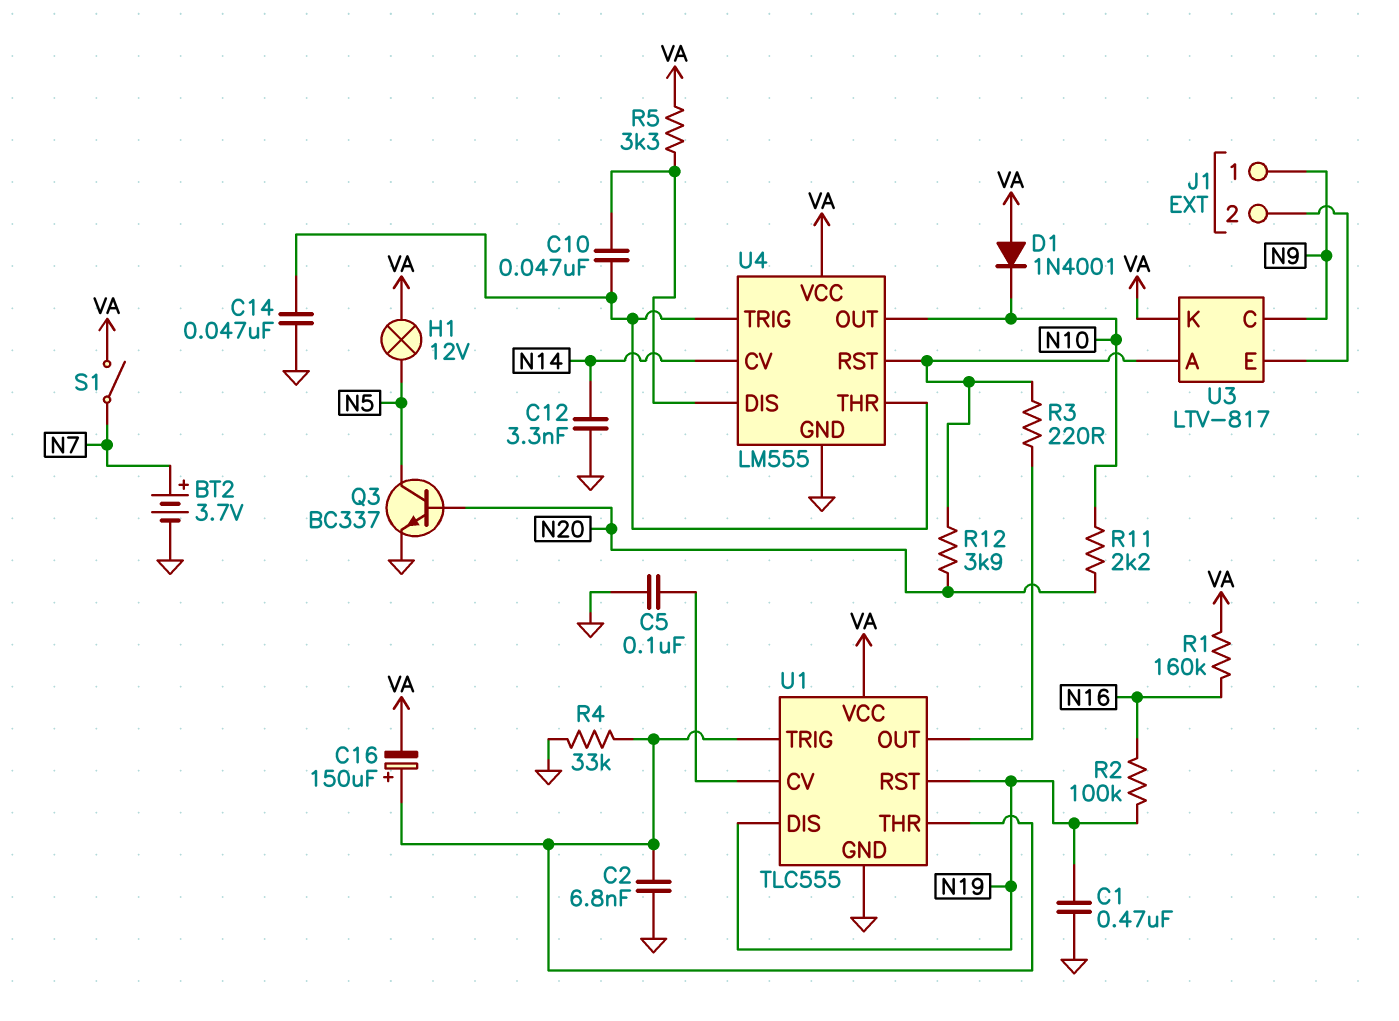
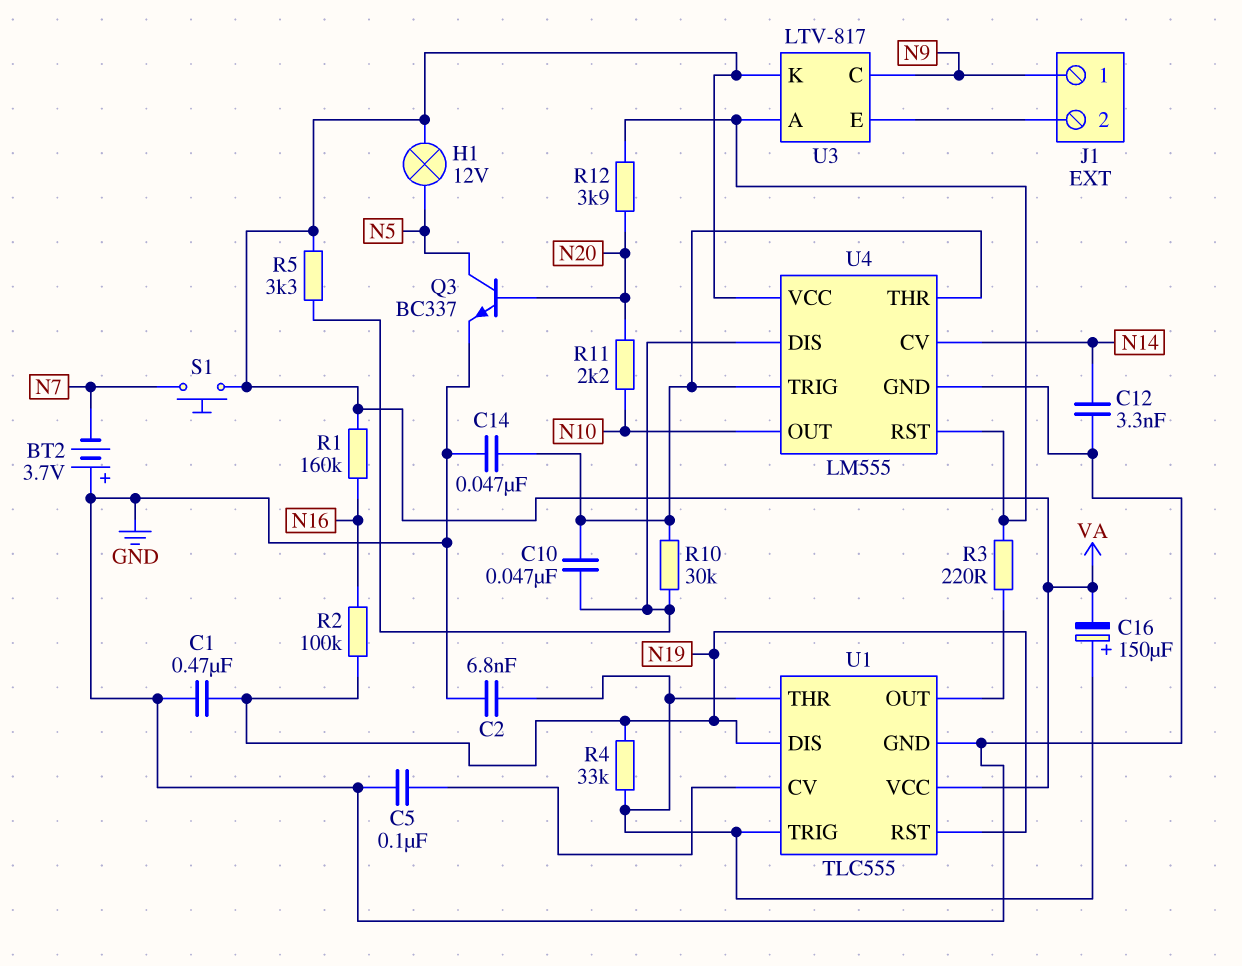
BT2: 3.7V (plus N7, minus GND) -> 3.7V (plus GND, minus N7)
D1: diode 1N4001 (A VA, K N10) -> none
R4: 33k (GND, U1/THR) -> 33k (N19, U1/THR)
R10: none -> 30k (U4/DIS, U4/THR)
S1: switch (N7, VA) -> button (N7, VA)

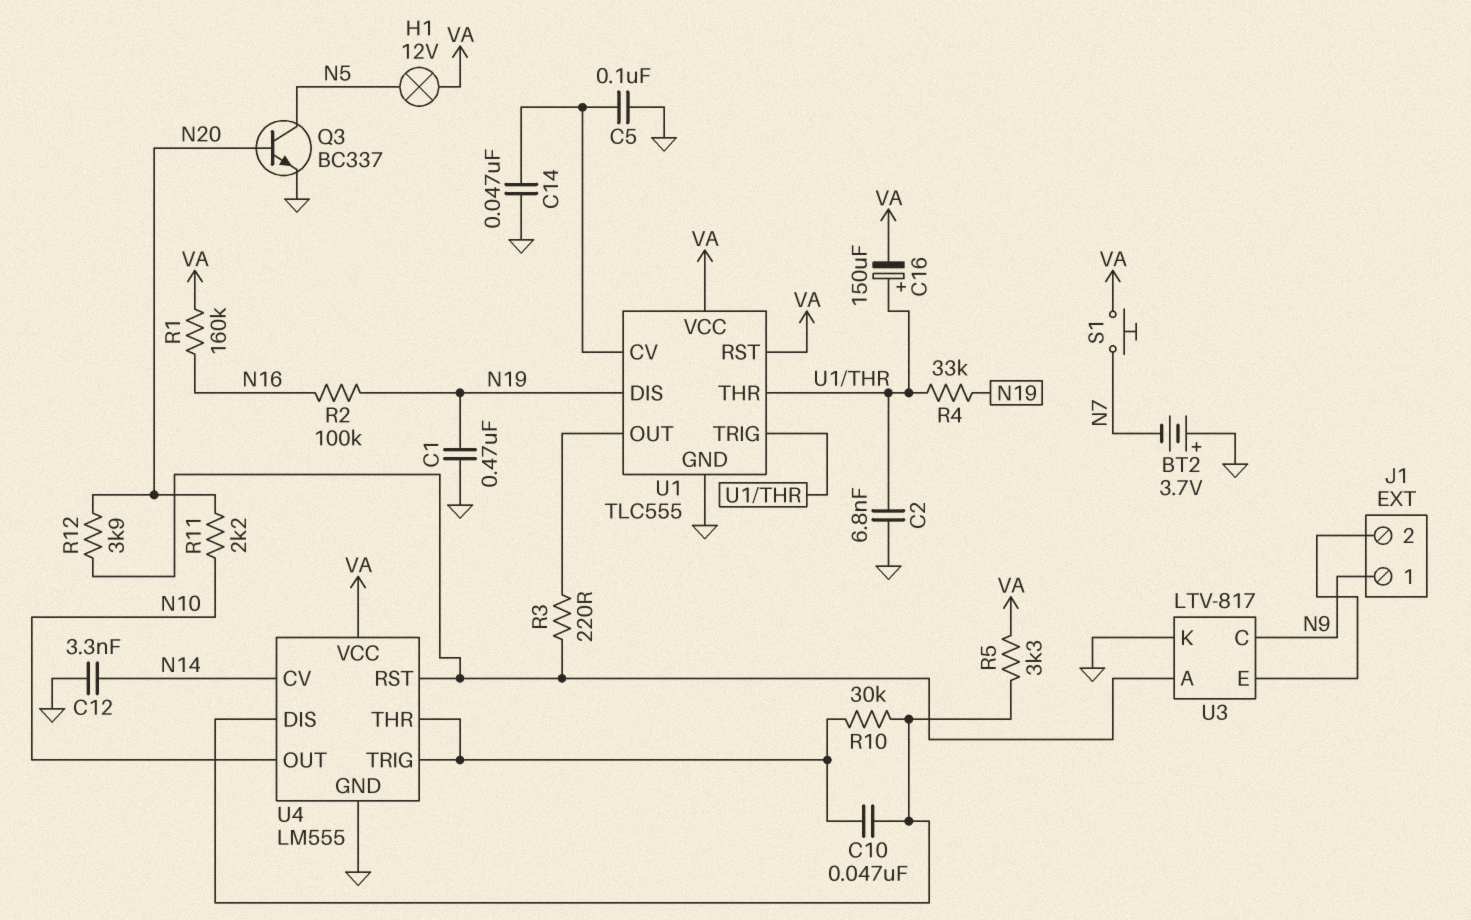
C14: 47nF (GND, U4/THR) -> 47nF (GND, U1/CV)
U1 pin RST: N19 -> VA
U3 pin K: VA -> GND

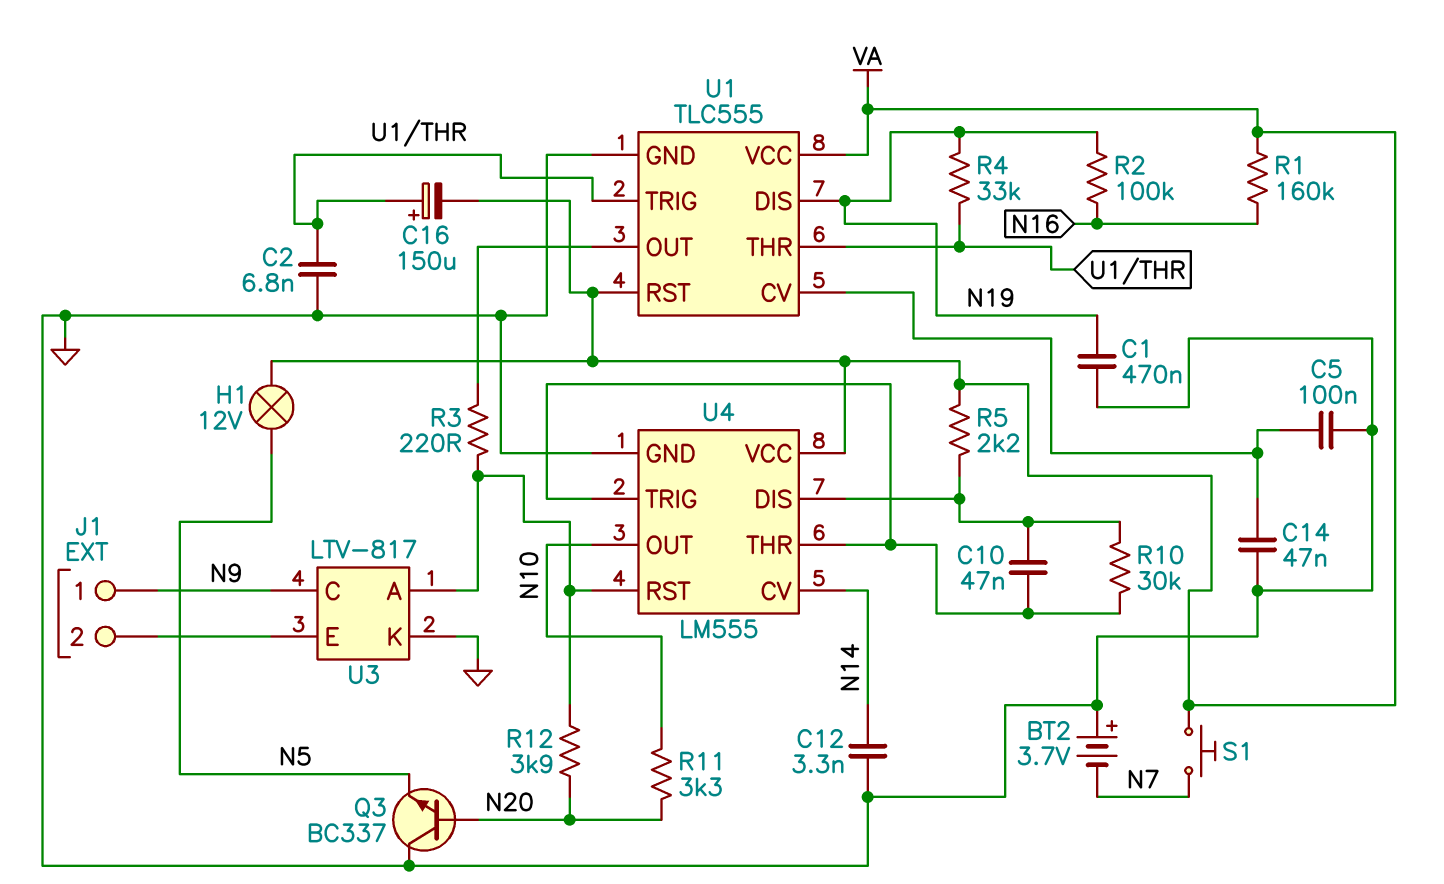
Q3: NPN BC337 (B N20, C N5, E GND) -> NPN BC337 (B N20, C GND, E N5)
R5: 3.3k (U4/DIS, VA) -> 2.2k (U4/DIS, VA)
R11: 2.2k (N10, N20) -> 3.3k (N10, N20)

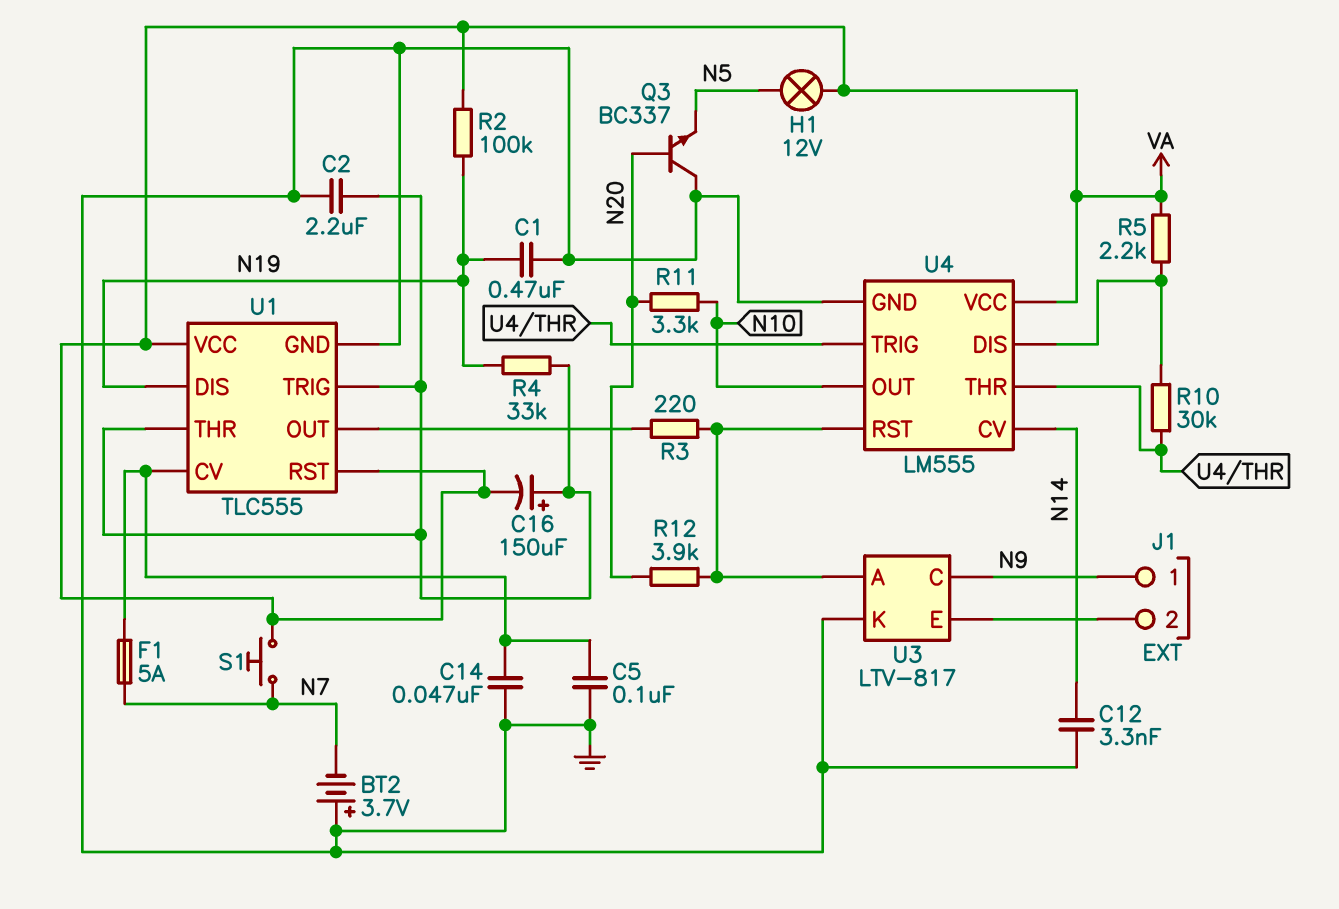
C2: 6.8nF (GND, U1/THR) -> 2.2uF (GND, U1/THR)
C10: 47nF (U4/DIS, U4/THR) -> none
F1: none -> 5A (N7, U1/CV)
R1: 160k (N16, VA) -> none
R2: 100k (N16, N19) -> 100k (N19, VA)

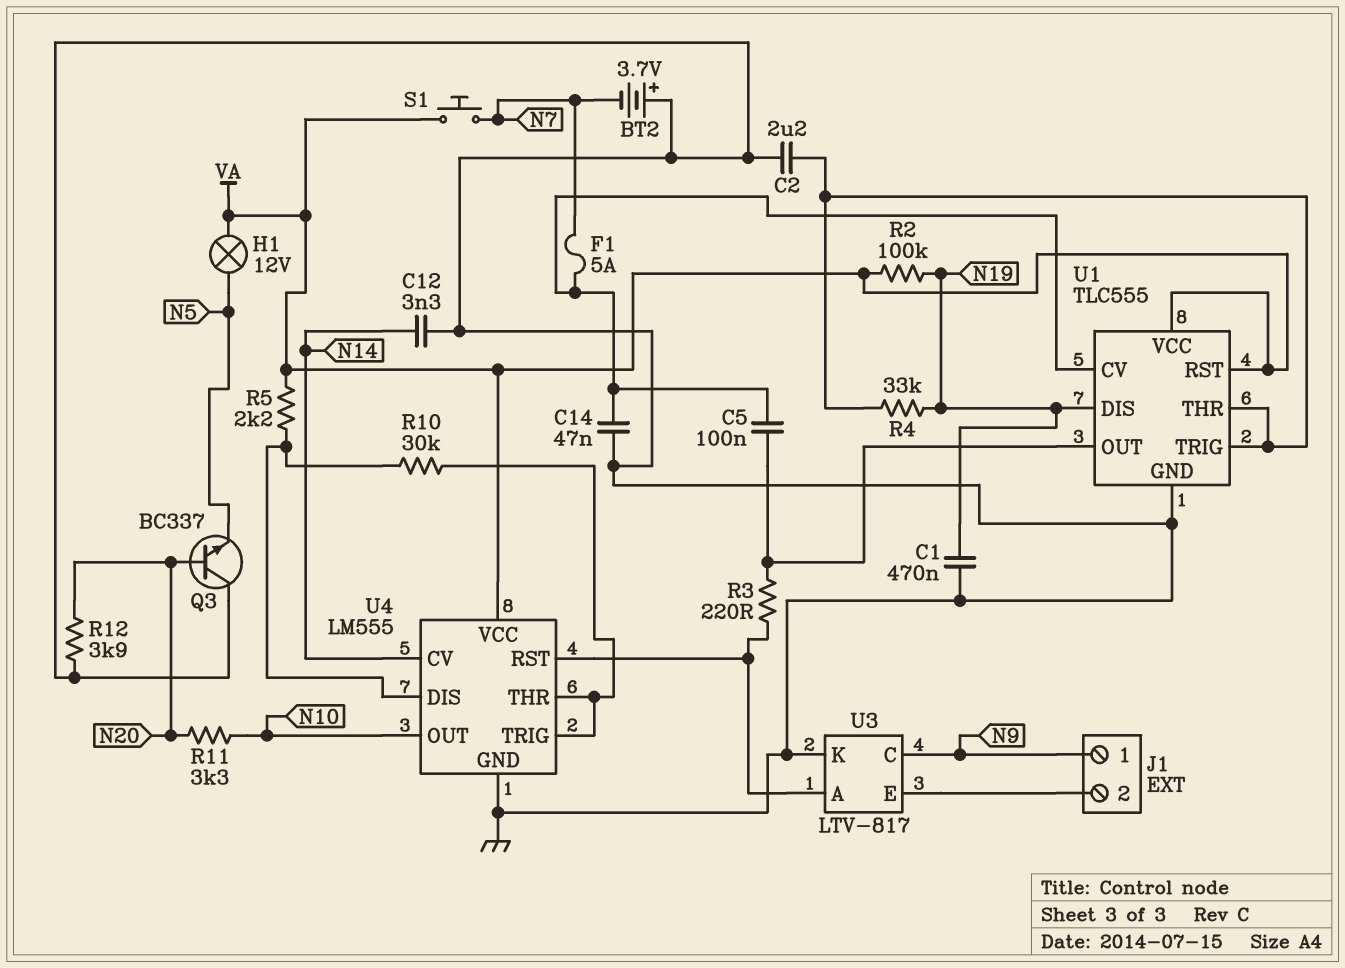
C5: 100nF (GND, U1/CV) -> 100nF (U1/CV, U1/OUT)
C16: 150uF (plus U1/THR, minus VA) -> none
R12: 3.9k (N20, U3/A) -> 3.9k (GND, N20)

